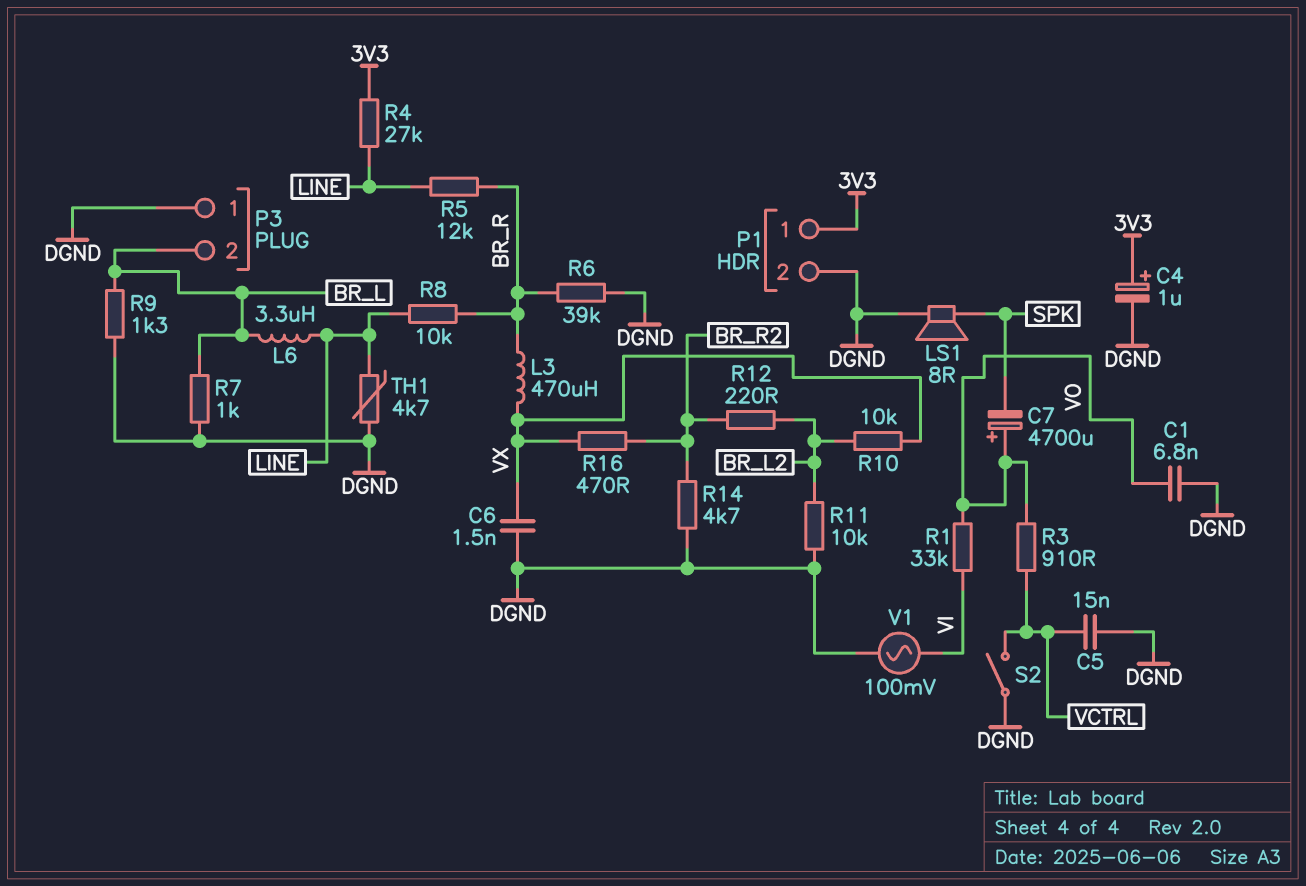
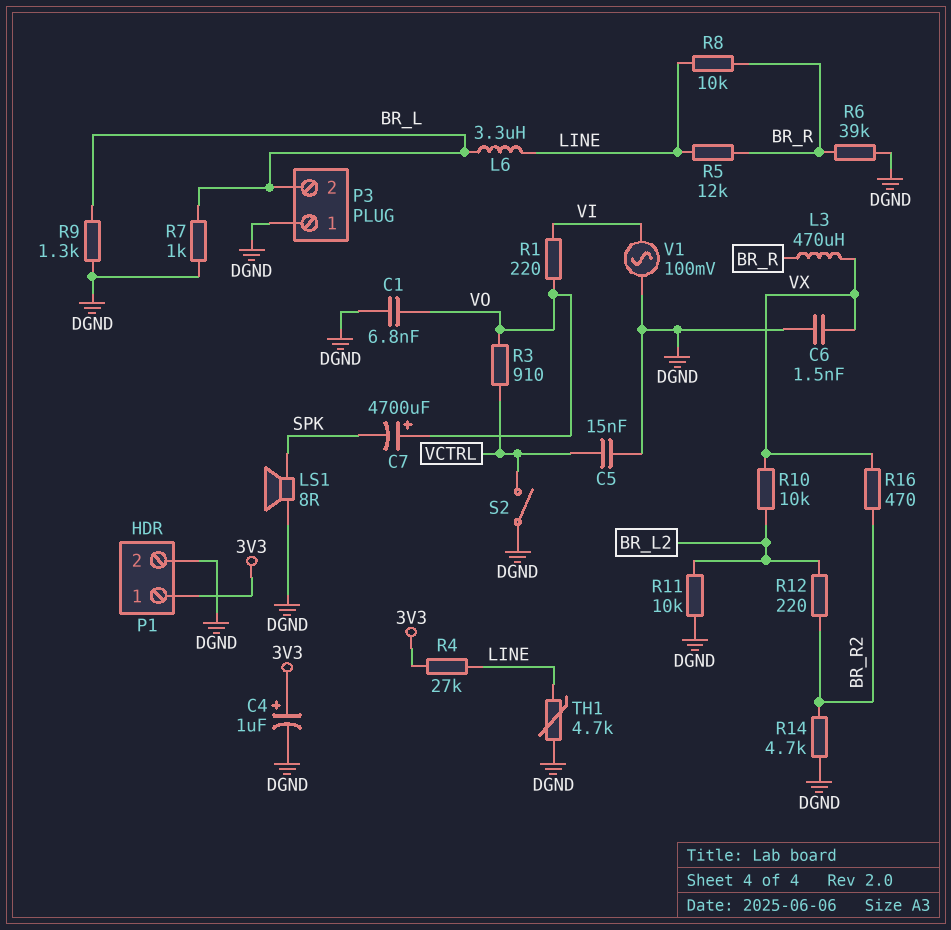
R1: 33k (VI, VO) -> 220 (VI, VO)

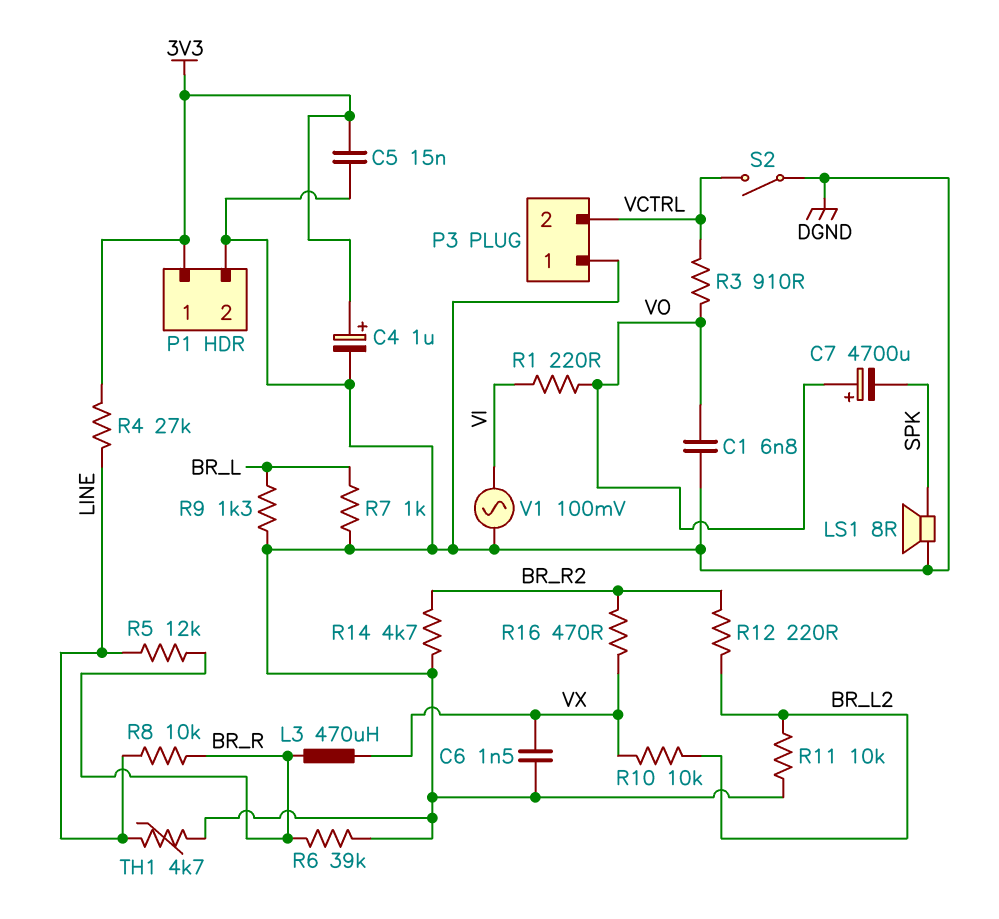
C5: 15nF (DGND, VCTRL) -> 15nF (3V3, DGND)
L6: 3.3uH (BR_L, LINE) -> none
P3 pin 2: BR_L -> VCTRL

